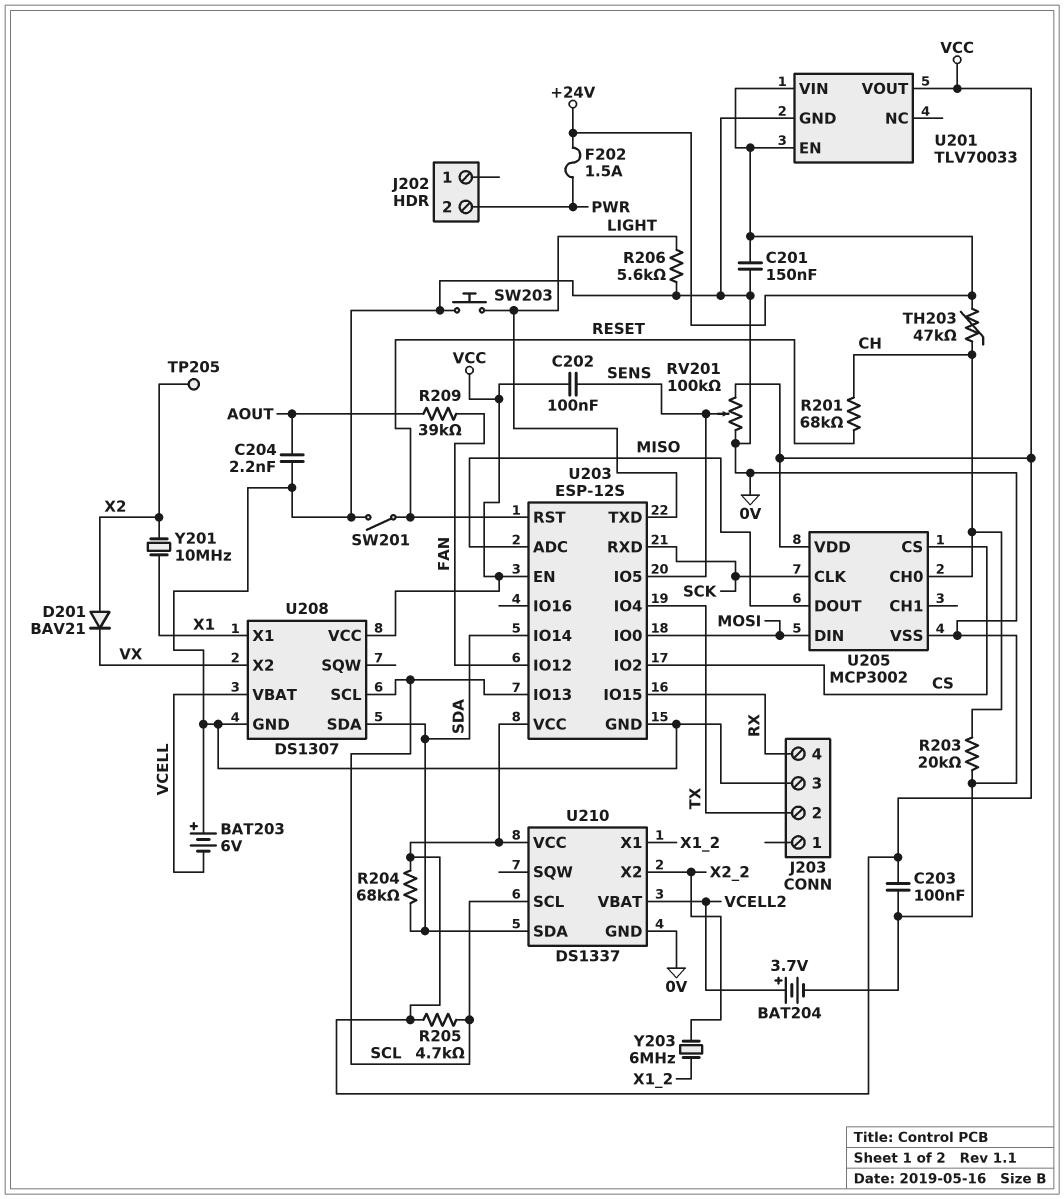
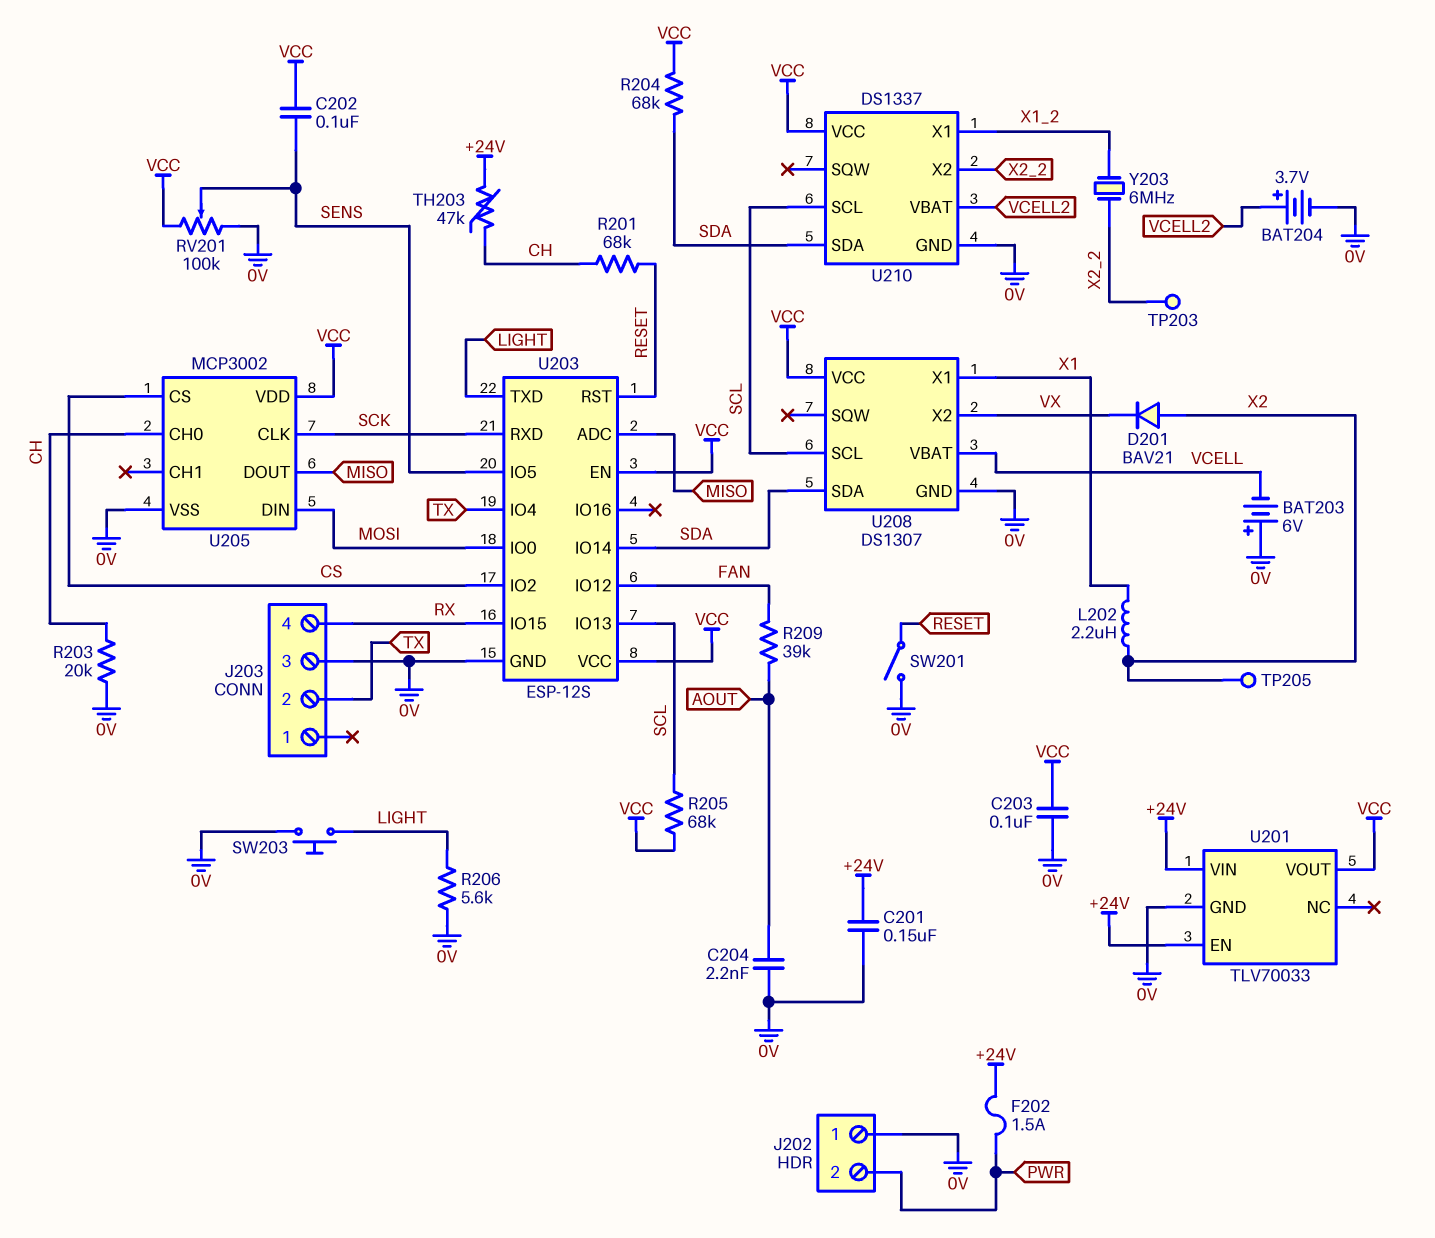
J202 pin 1: none -> 0V
L202: none -> 2.2uH (X1, X2)
R205: 4.7k (SCL, VCC) -> 68k (SCL, VCC)
TP203: none -> test point (X2_2)
Y201: 10MHz (X1, X2) -> none

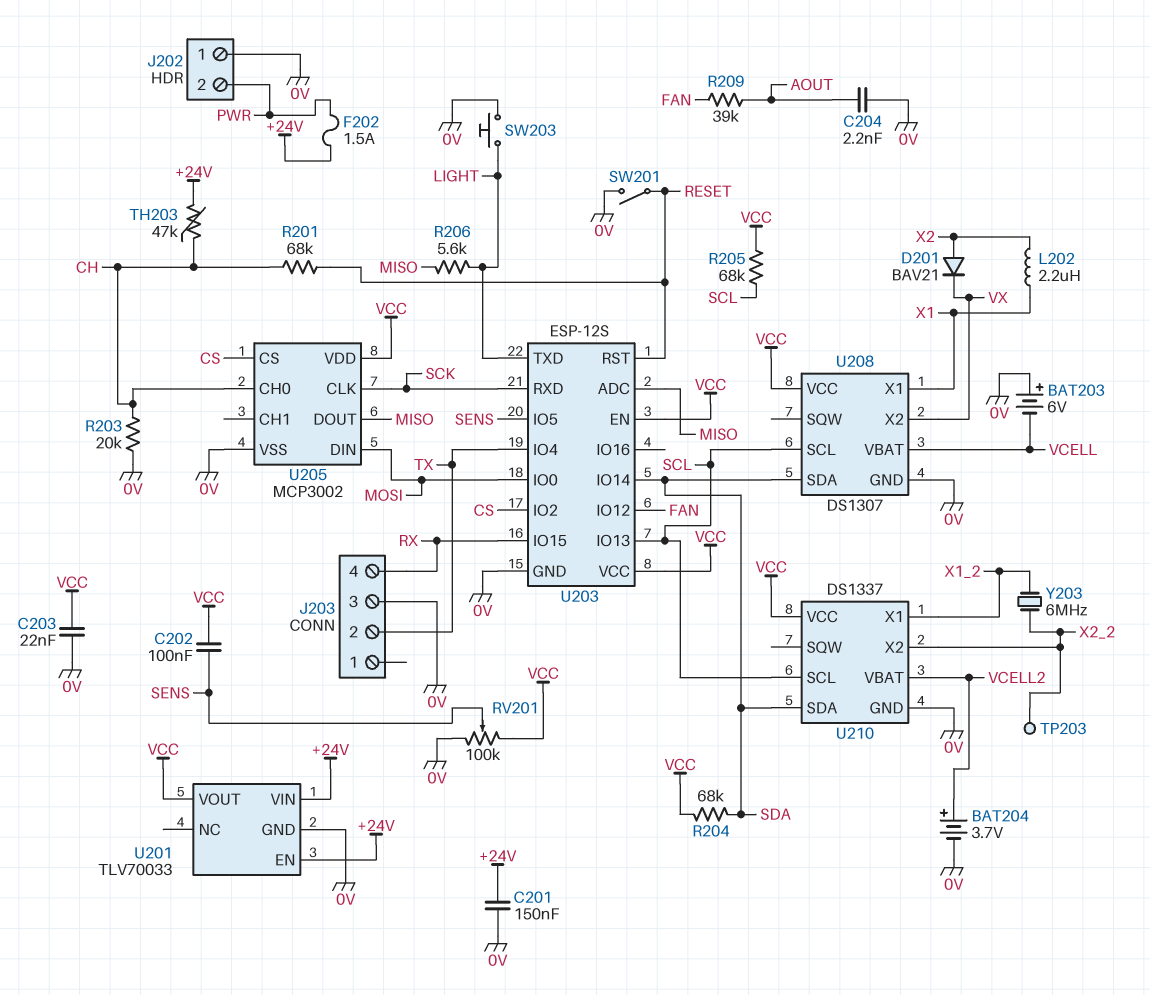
C203: 100nF (0V, VCC) -> 22nF (0V, VCC)
R206: 5.6k (0V, LIGHT) -> 5.6k (LIGHT, MISO)
TP205: test point (X2) -> none

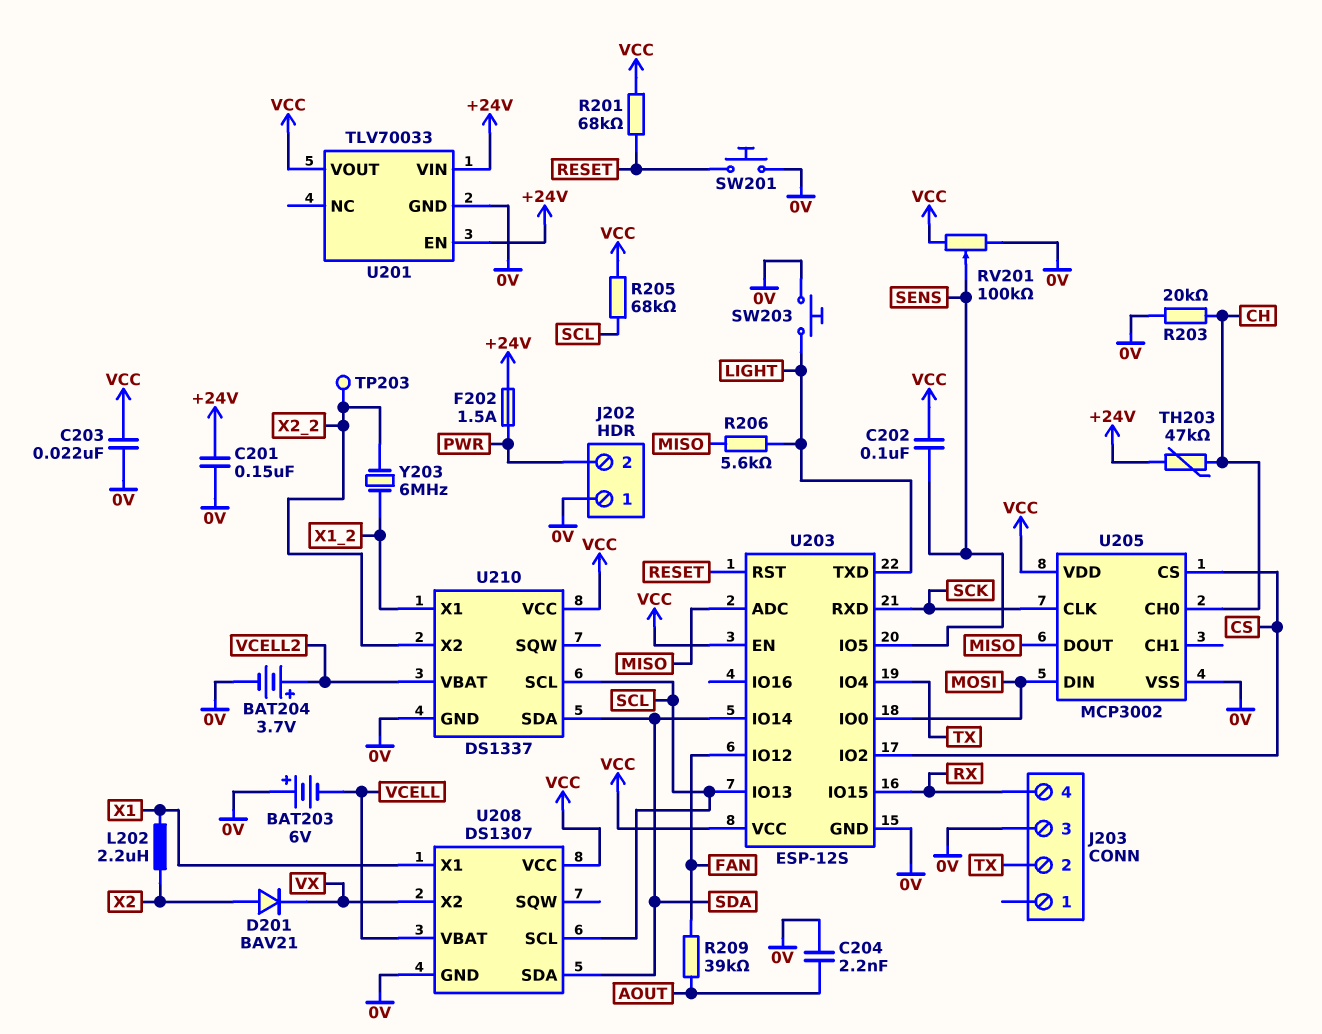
R201: 68k (CH, RESET) -> 68k (RESET, VCC)
R204: 68k (SDA, VCC) -> none
SW201: switch (0V, RESET) -> button (0V, RESET)

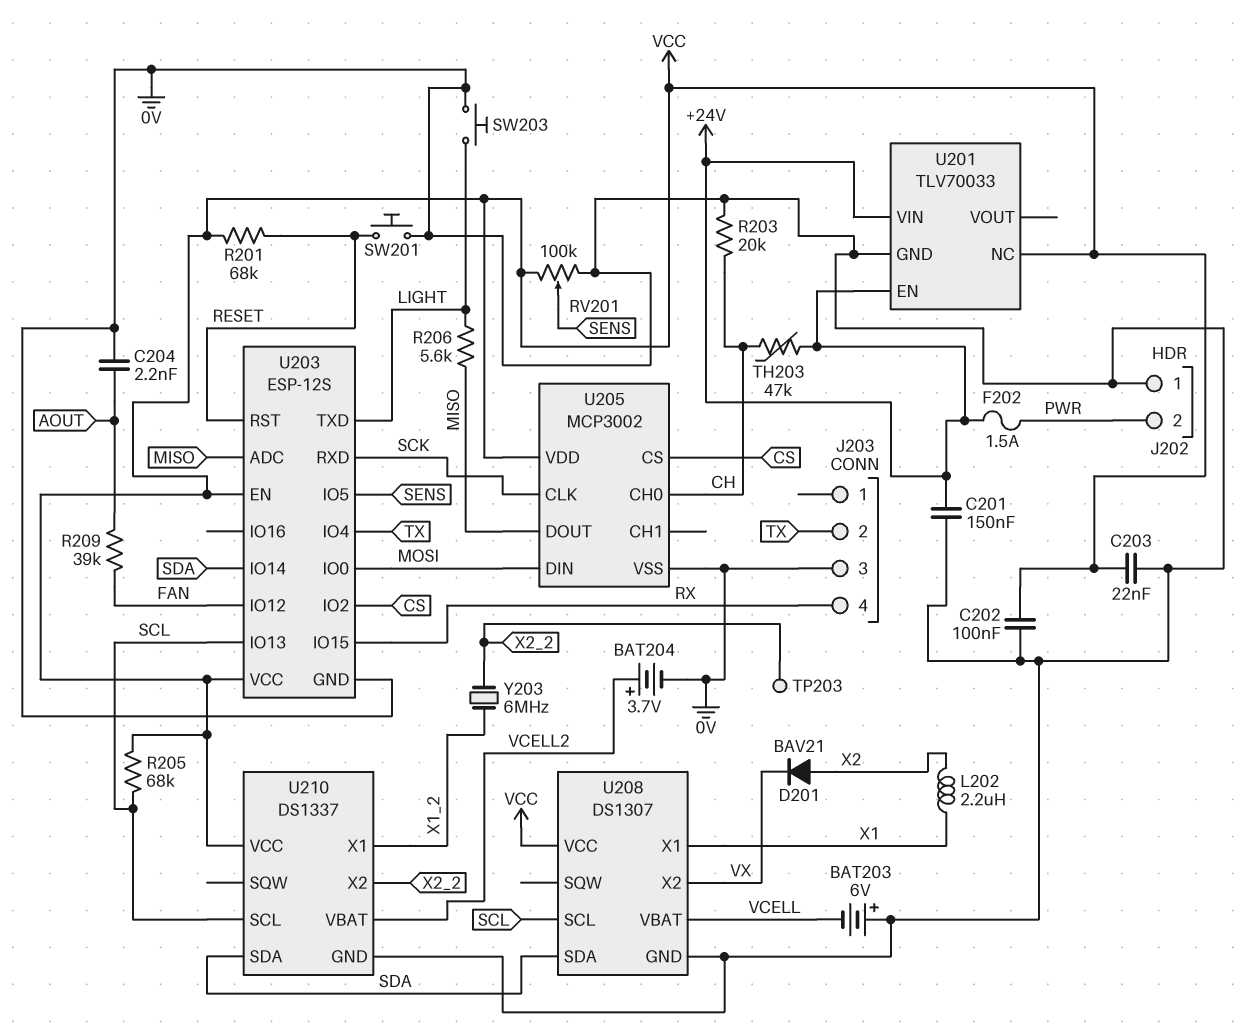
C202: 100nF (SENS, VCC) -> 100nF (0V, VCC)
U201 pin NC: none -> VCC
U201 pin VOUT: VCC -> none

